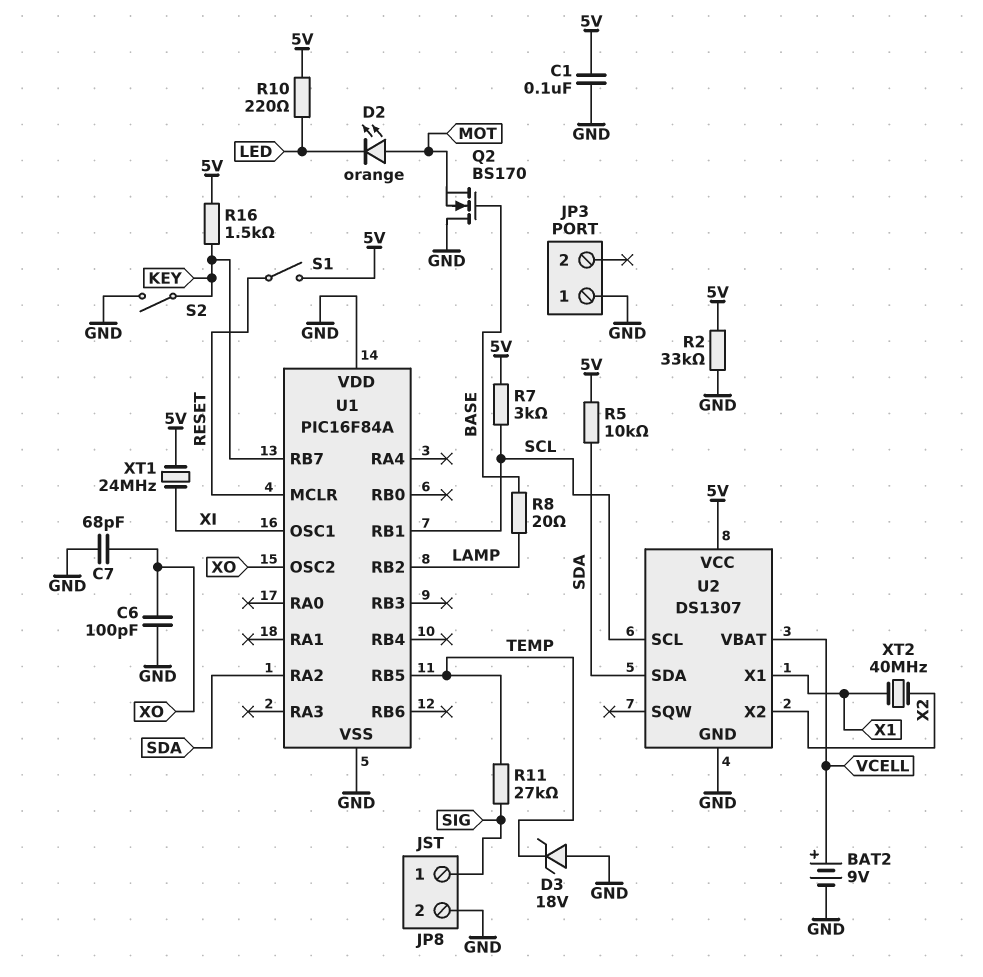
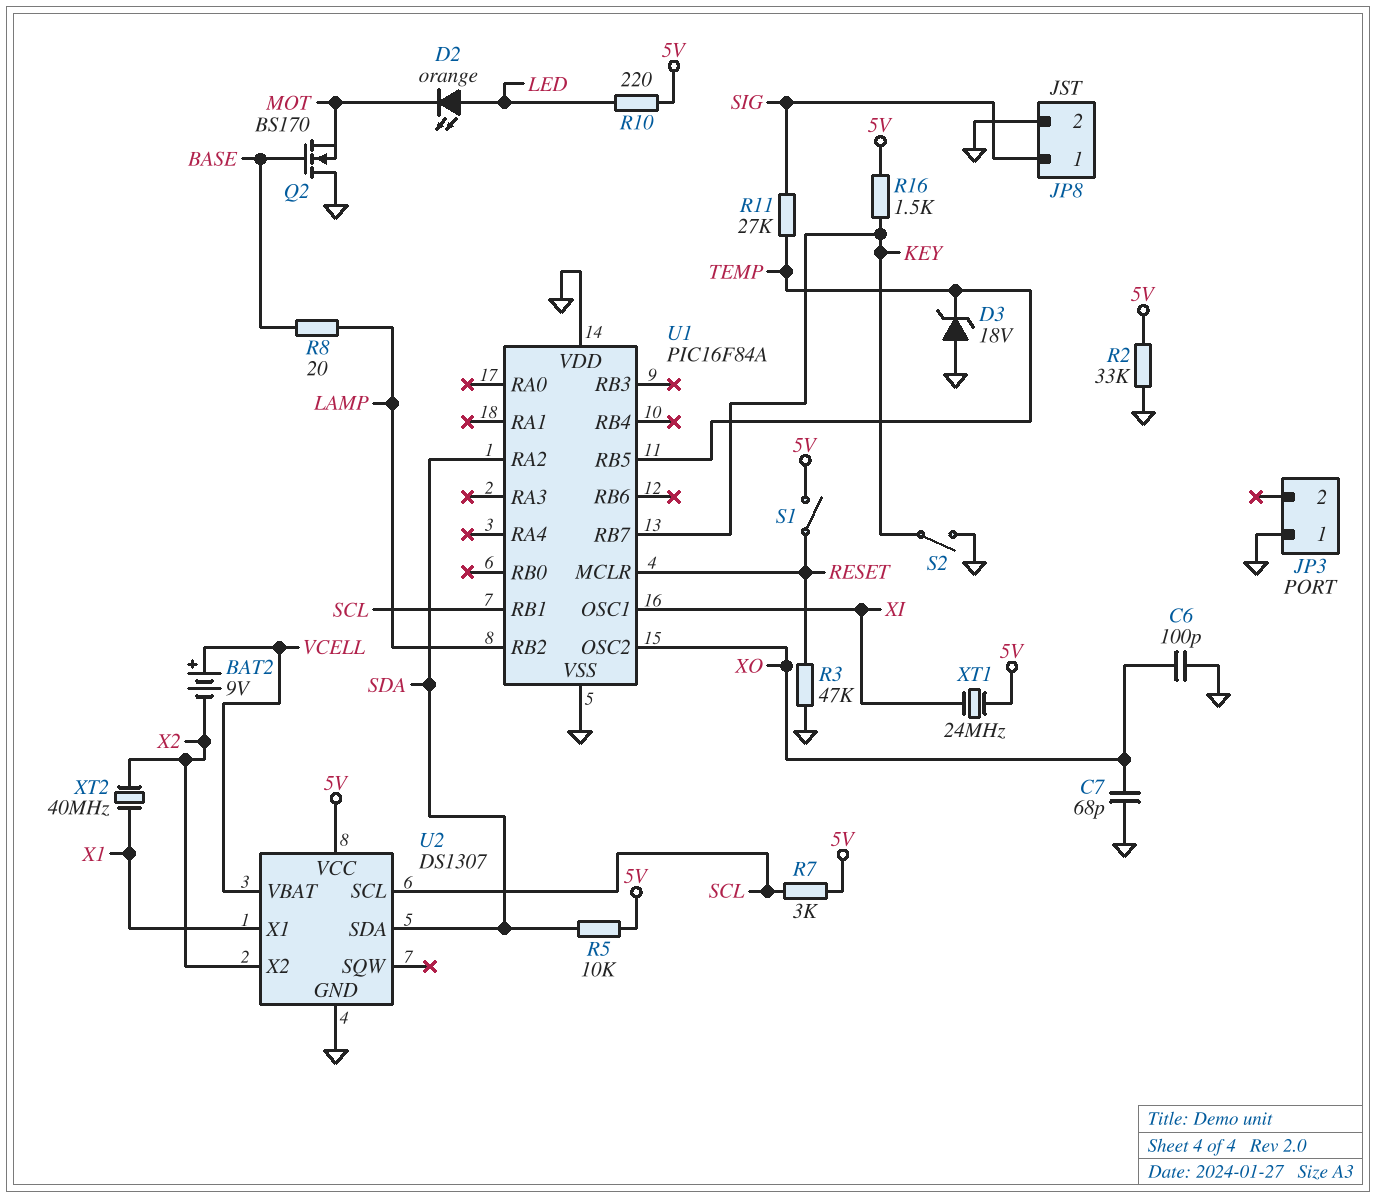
BAT2: 9V (plus VCELL, minus GND) -> 9V (plus VCELL, minus X2)
C1: 100nF (5V, GND) -> none
D2: LED orange (A MOT, K LED) -> LED orange (A LED, K MOT)
R3: none -> 47k (GND, RESET)

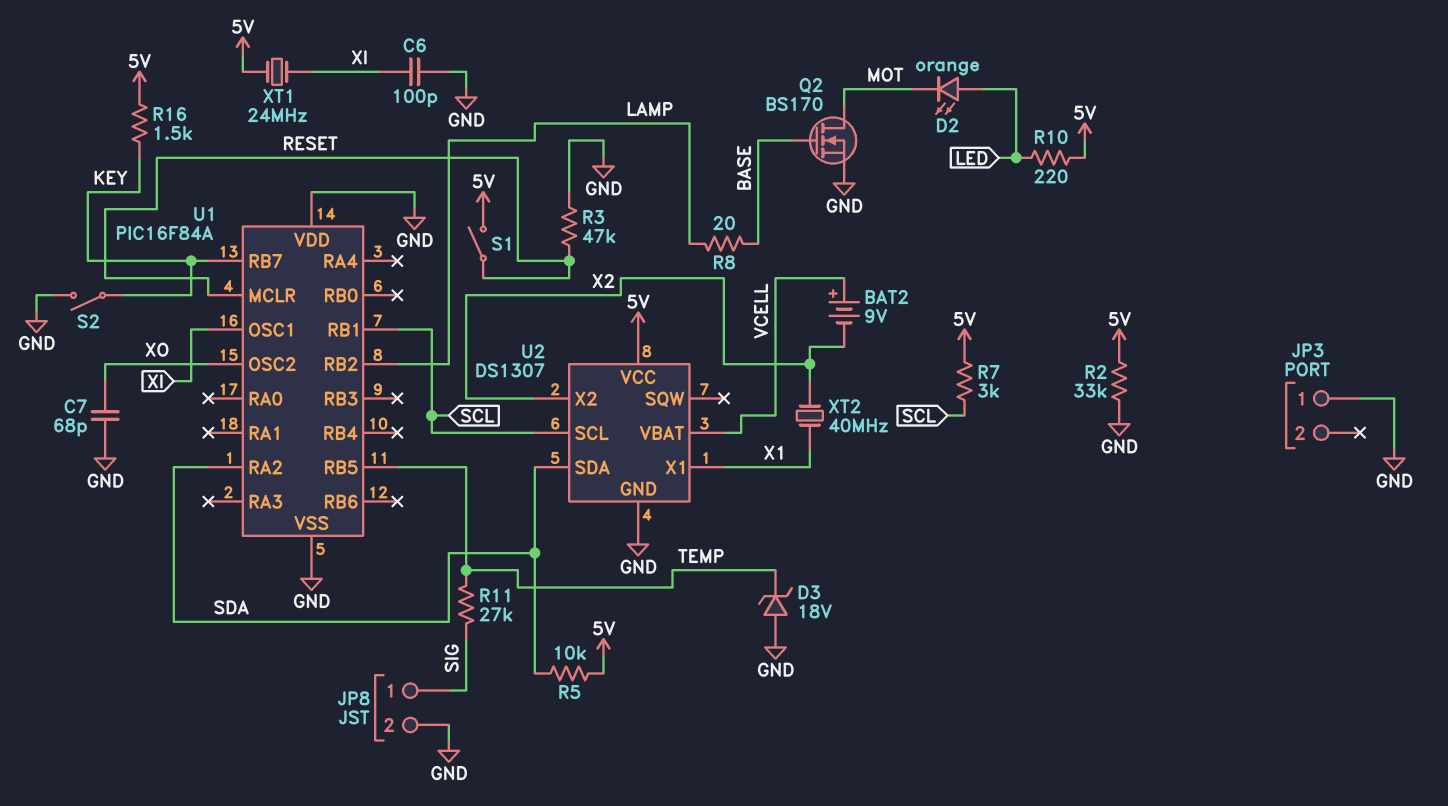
C6: 100pF (GND, XO) -> 100pF (GND, XI)
Q2: NMOS BS170 (G BASE, D GND, S MOT) -> NMOS BS170 (G BASE, D MOT, S GND)

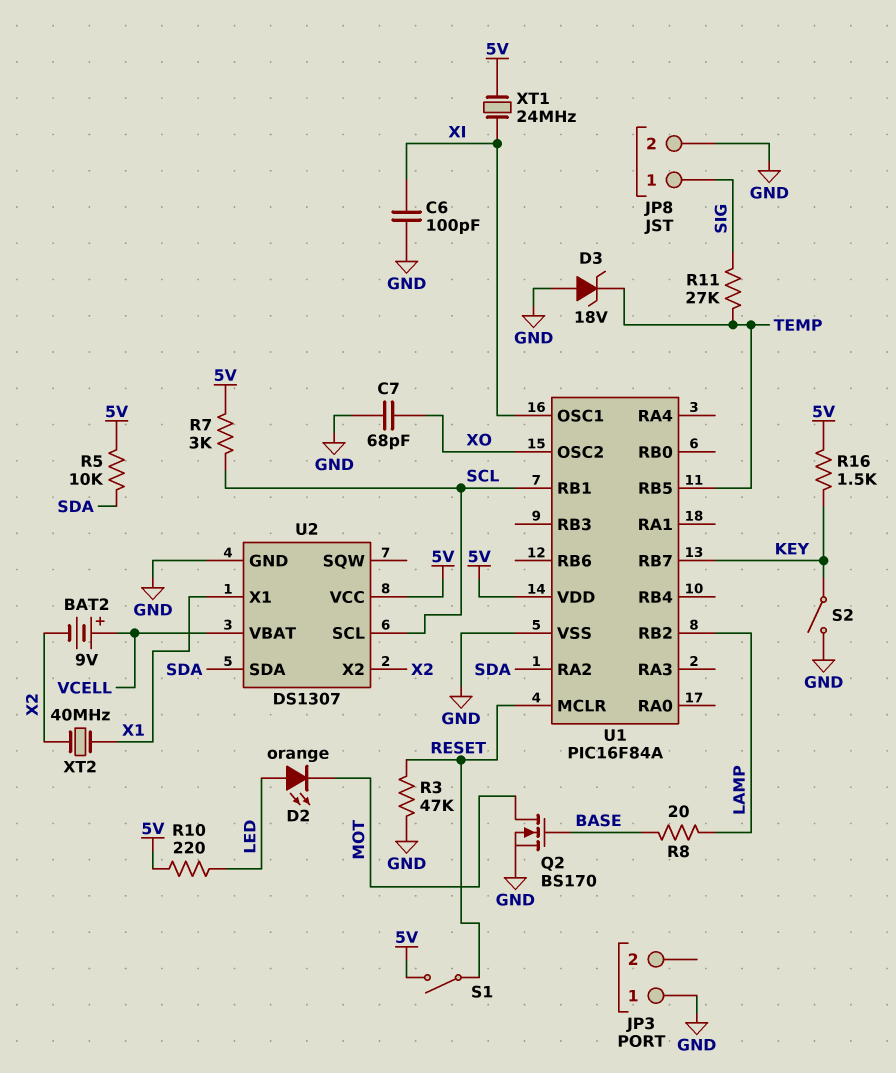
R2: 33k (5V, GND) -> none
U1 pin VDD: GND -> 5V

